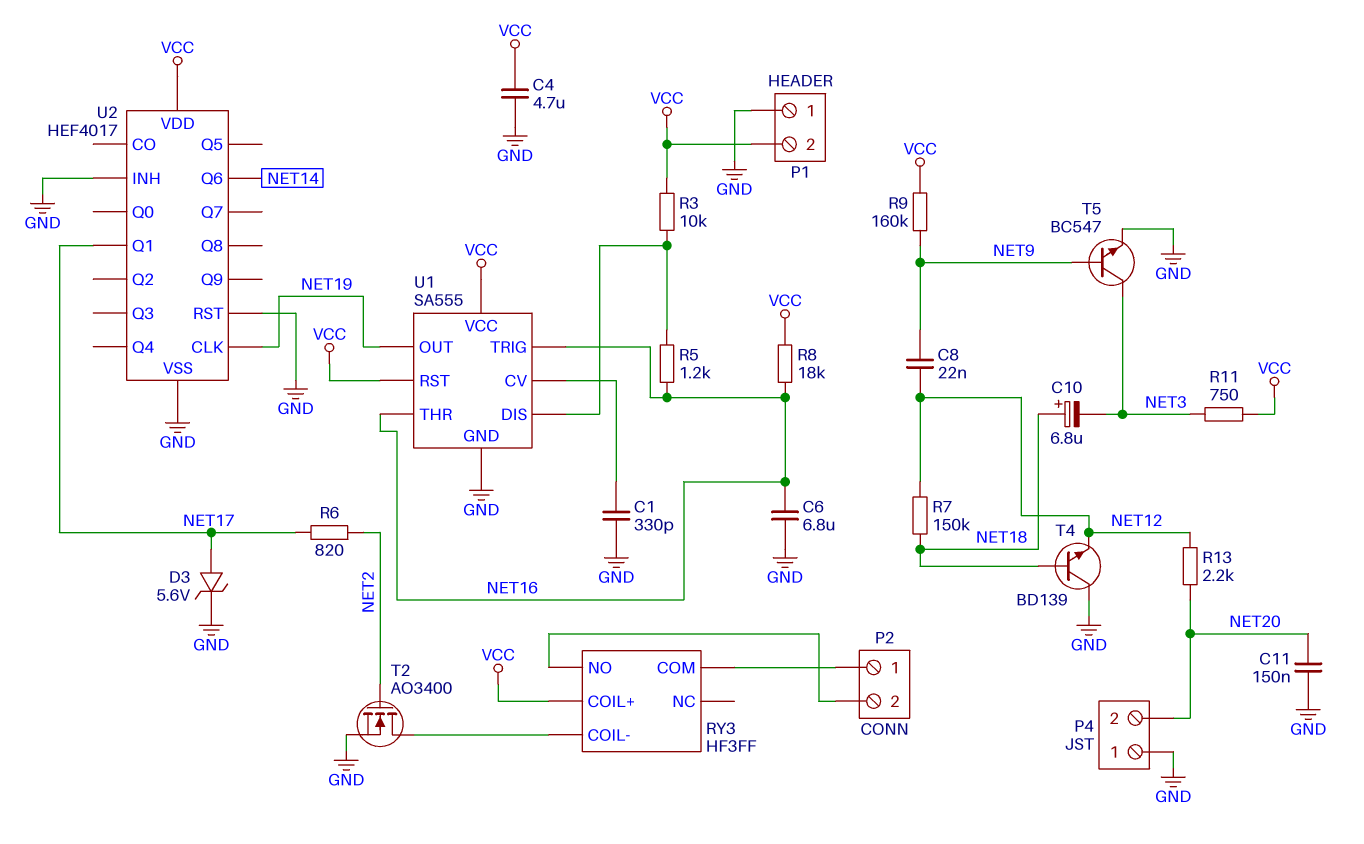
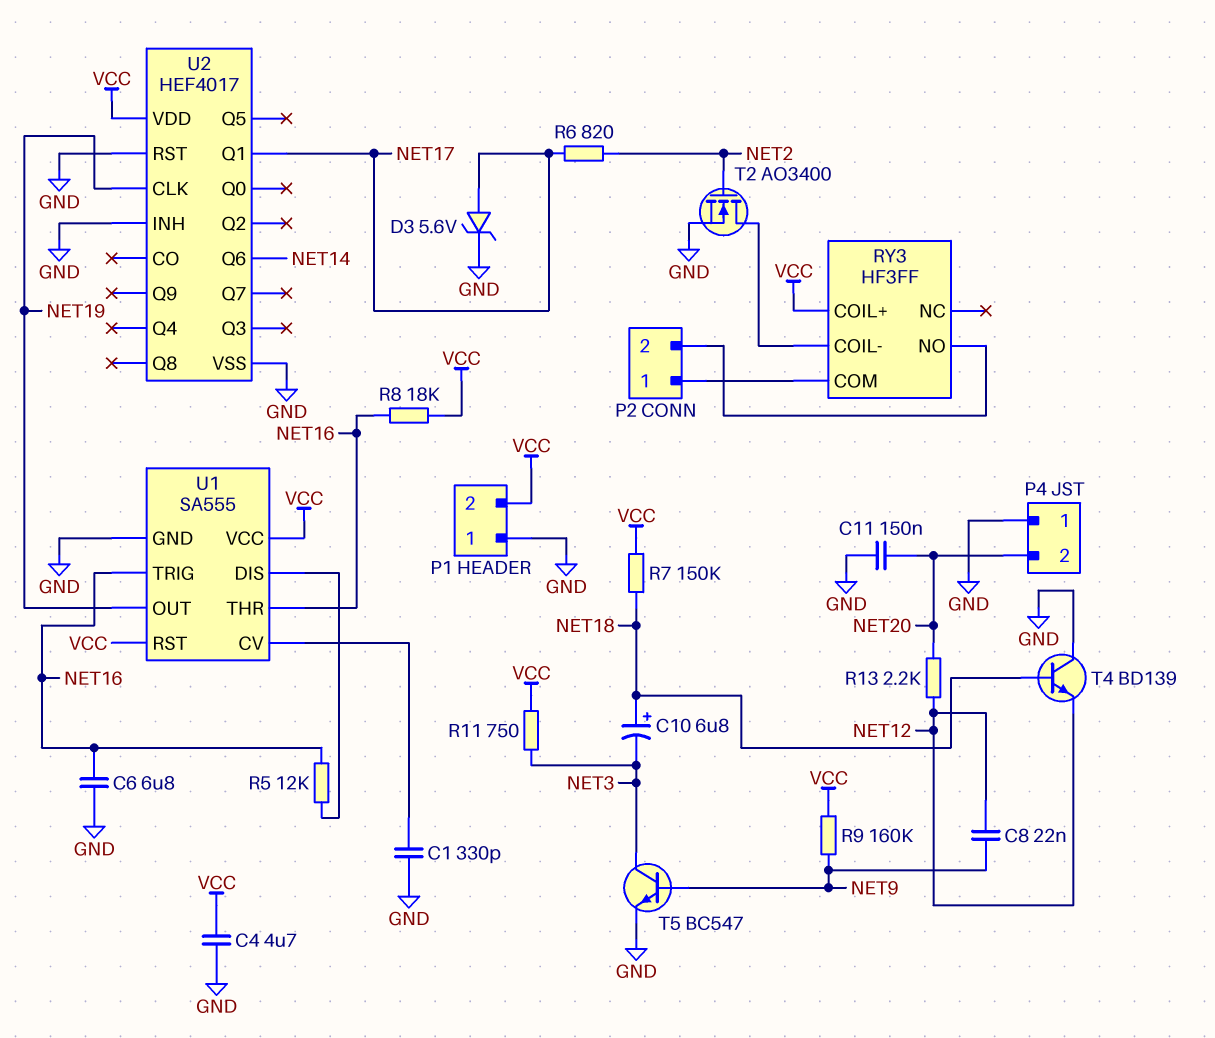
R3: 10k (U1/DIS, VCC) -> none
R5: 1.2k (NET16, U1/DIS) -> 12k (NET16, U1/DIS)
R7: 150k (NET12, NET18) -> 150k (NET18, VCC)

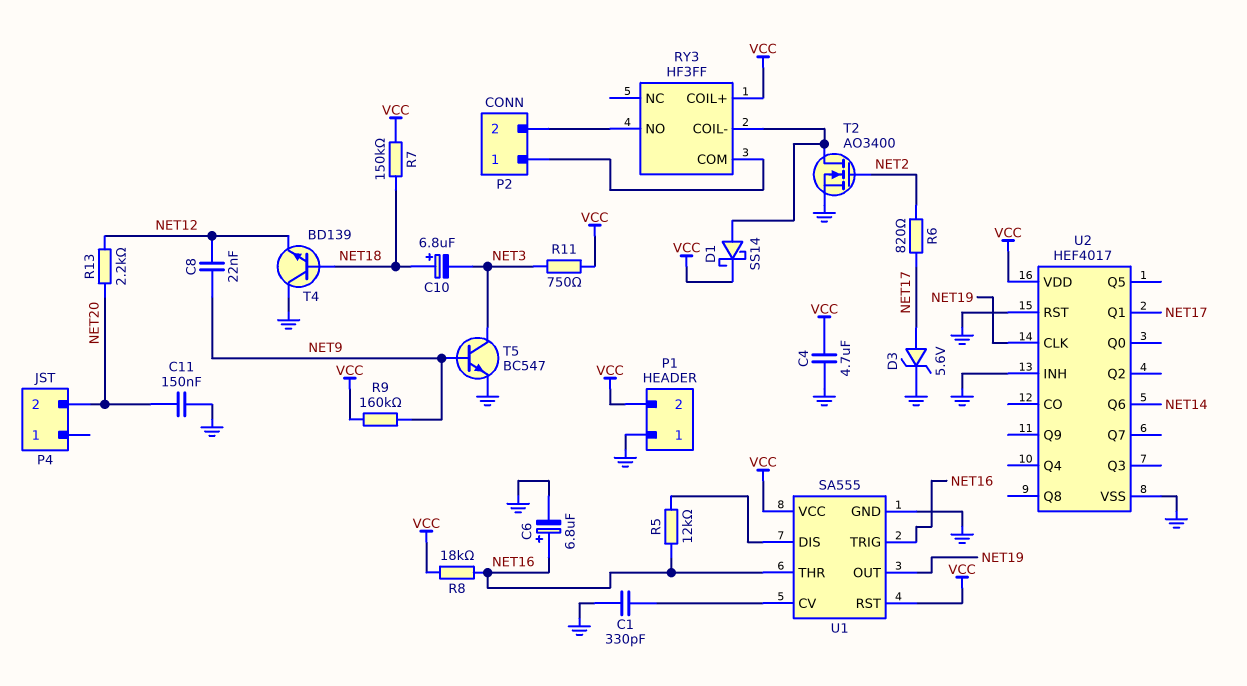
C6: 6.8uF (GND, NET16) -> 6.8uF (plus NET16, minus GND)
D1: none -> schottky SS14 (A RY3/COIL-, K VCC)
P4 pin 1: GND -> none

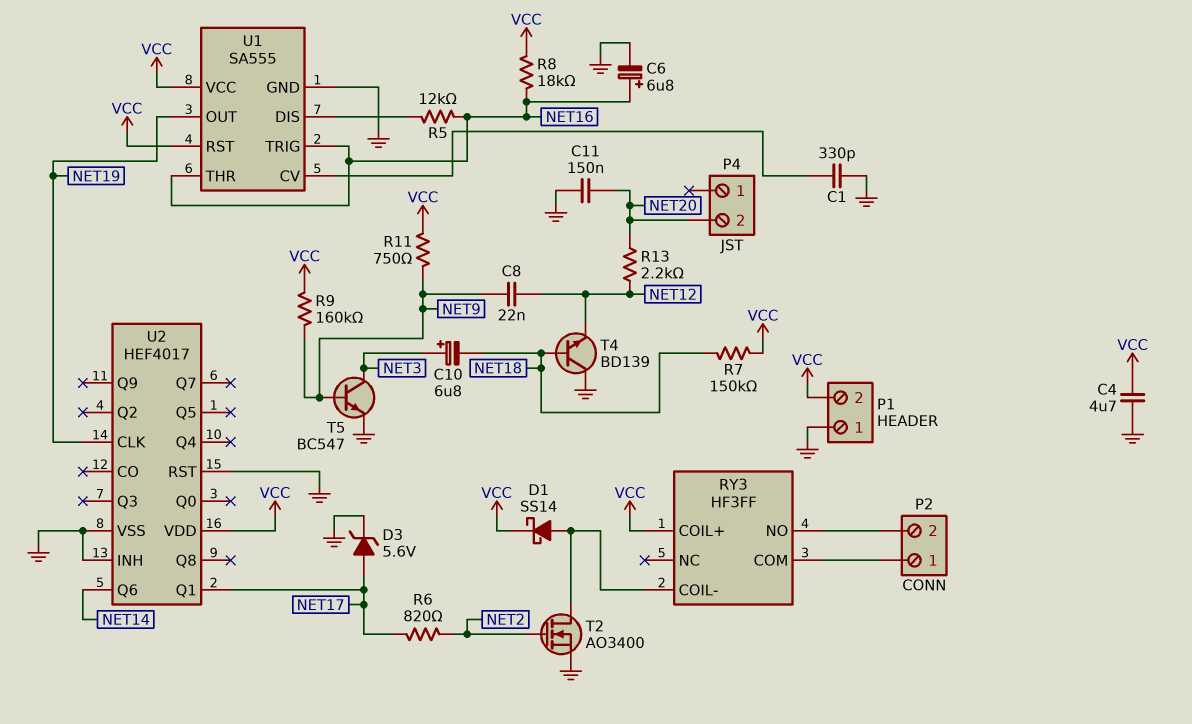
C10: 6.8uF (plus NET18, minus NET3) -> 6.8uF (plus NET3, minus NET18)
R11: 750 (NET3, VCC) -> 750 (NET9, VCC)

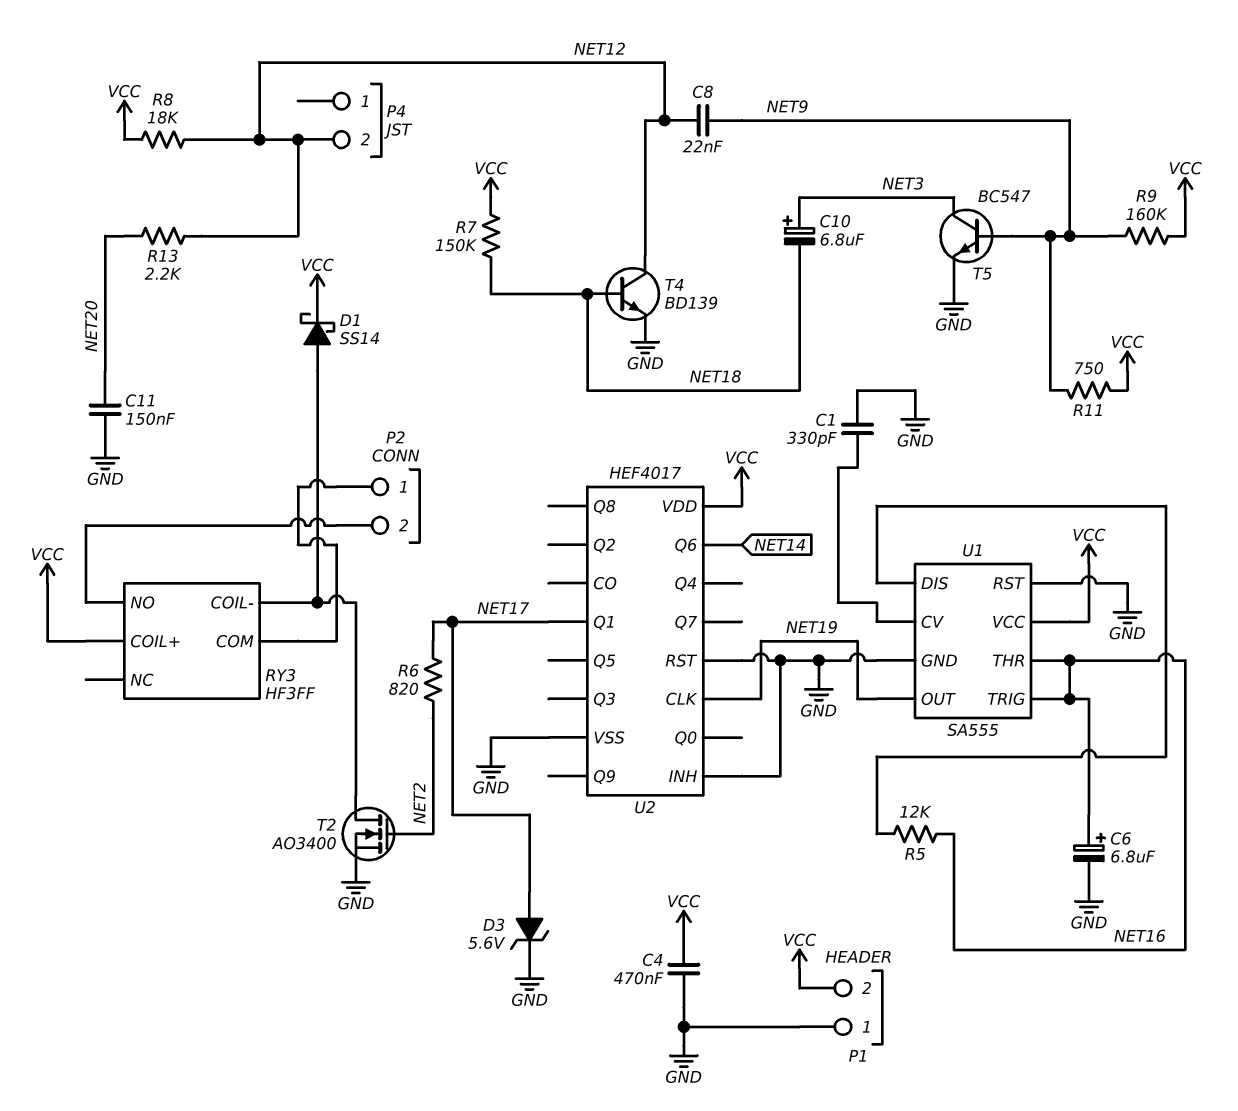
C4: 4.7uF (GND, VCC) -> 470nF (GND, VCC)
P4 pin 2: NET20 -> NET12
R8: 18k (NET16, VCC) -> 18k (NET12, VCC)
T4: NPN BD139 (B NET18, C GND, E NET12) -> NPN BD139 (B NET18, C NET12, E GND)
U1 pin RST: VCC -> GND

